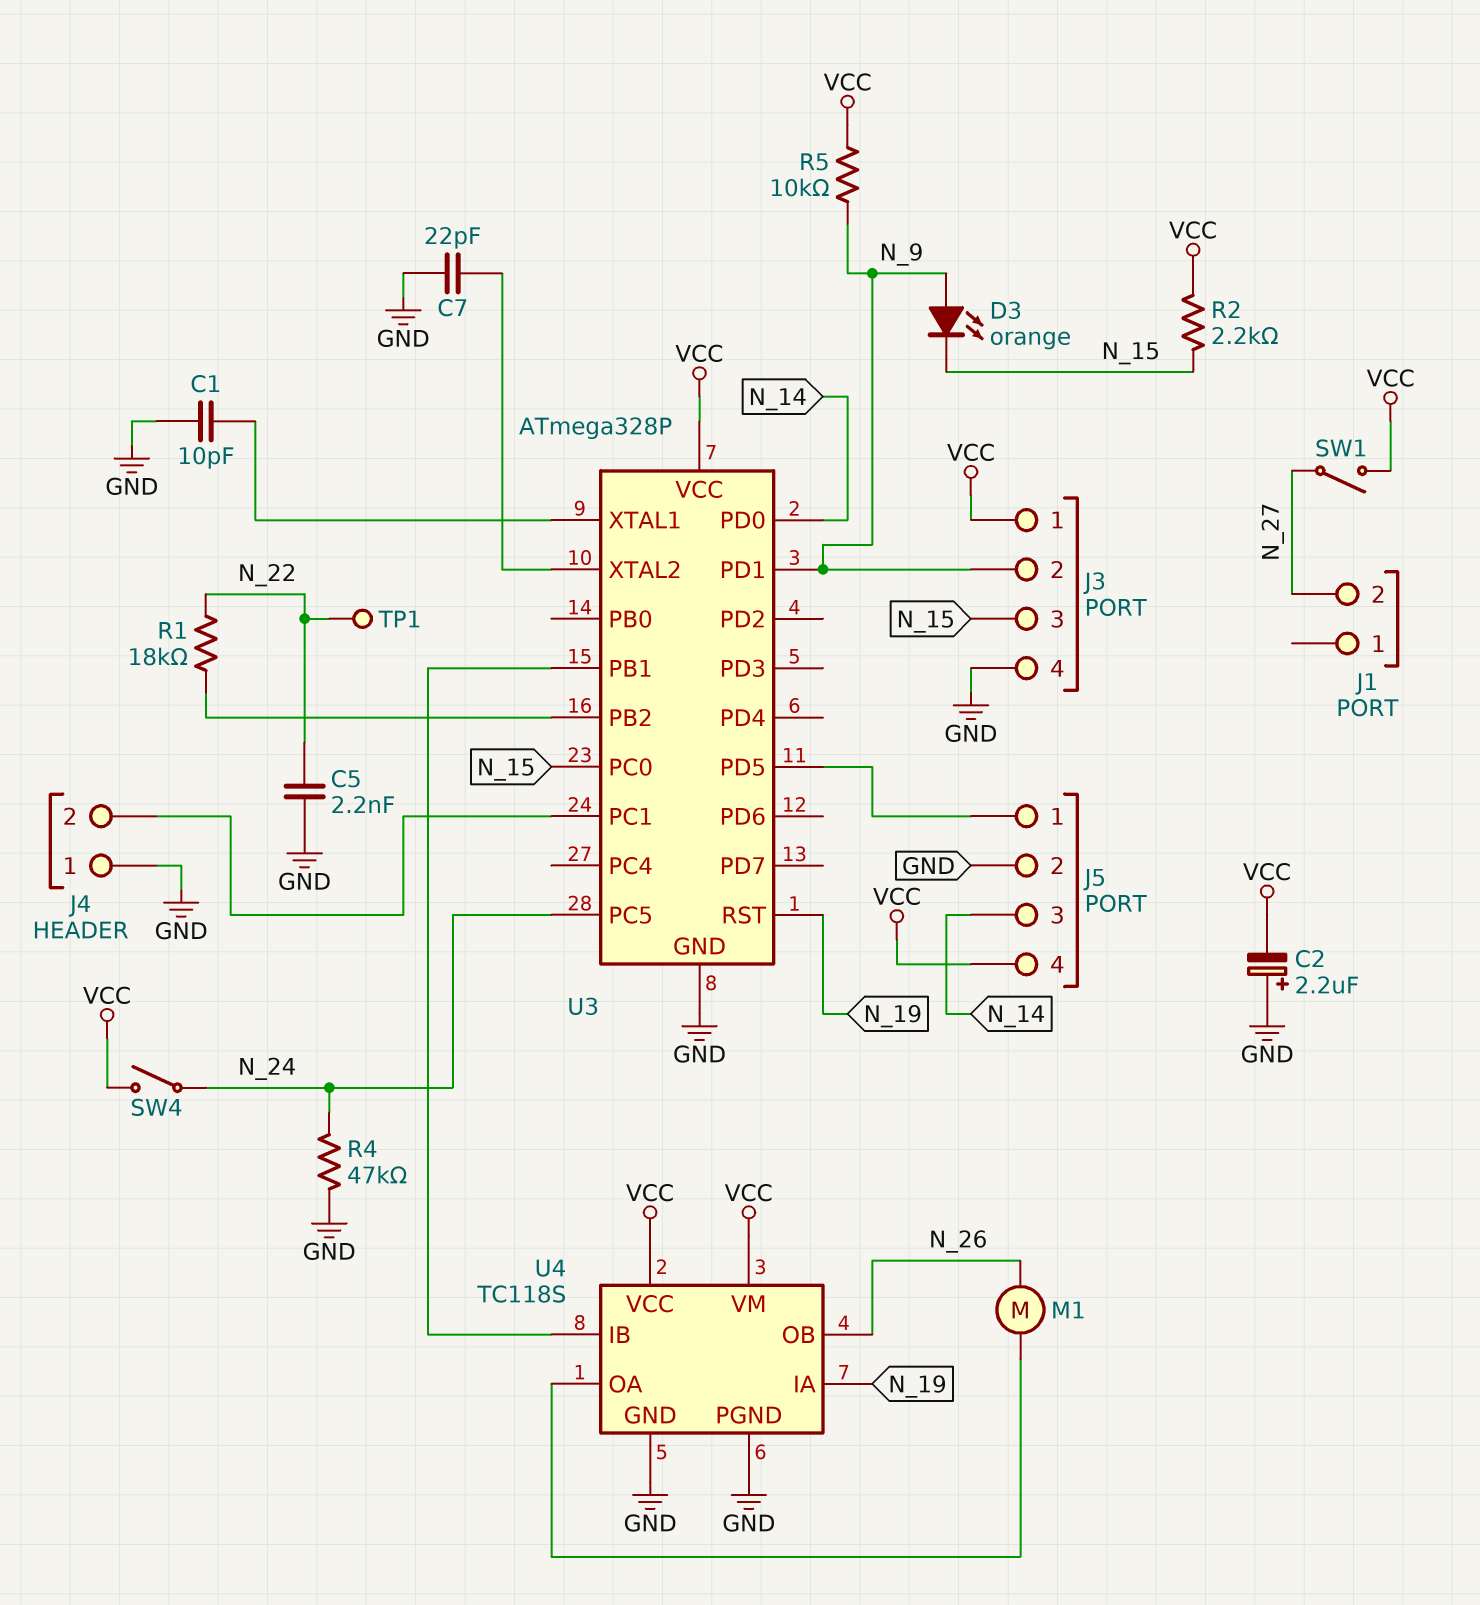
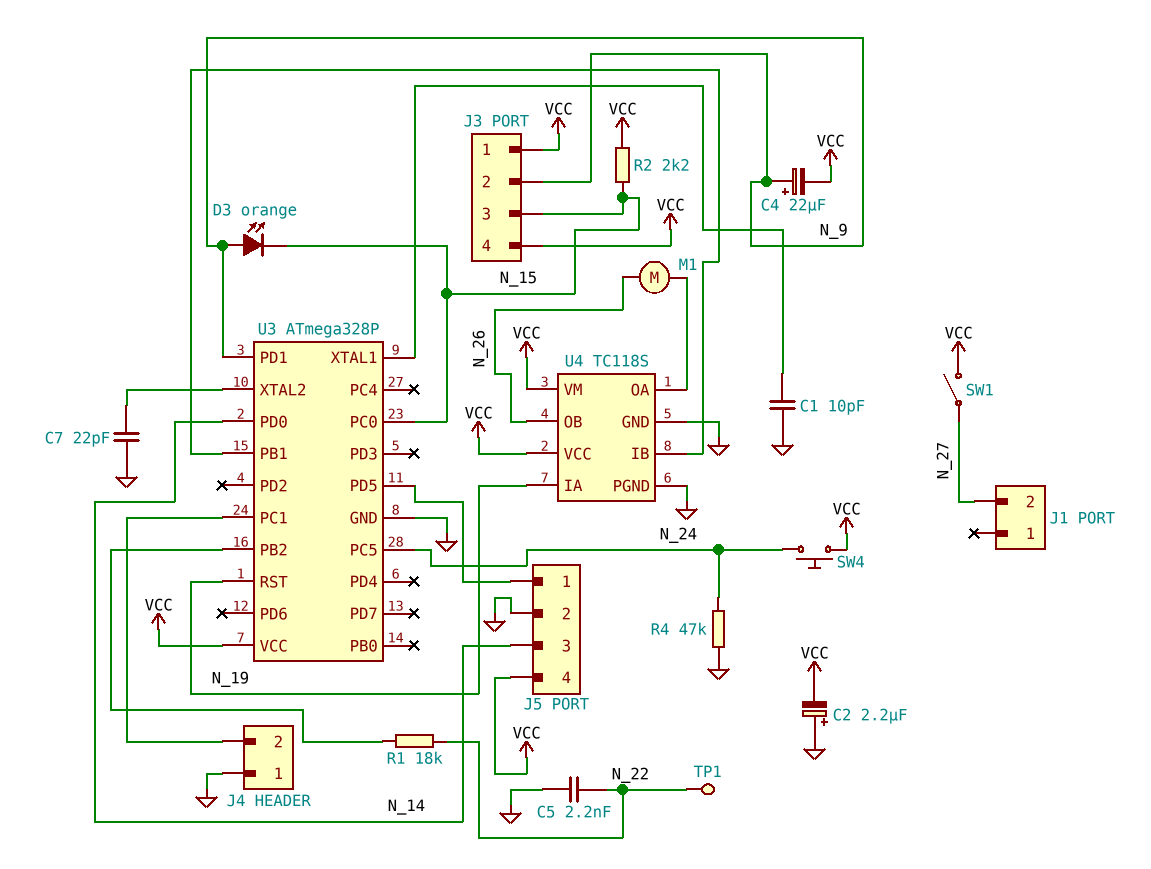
C4: none -> 22uF (plus N_9, minus VCC)
J3 pin 4: GND -> VCC
R5: 10k (N_9, VCC) -> none
SW4: switch (N_24, VCC) -> button (N_24, VCC)

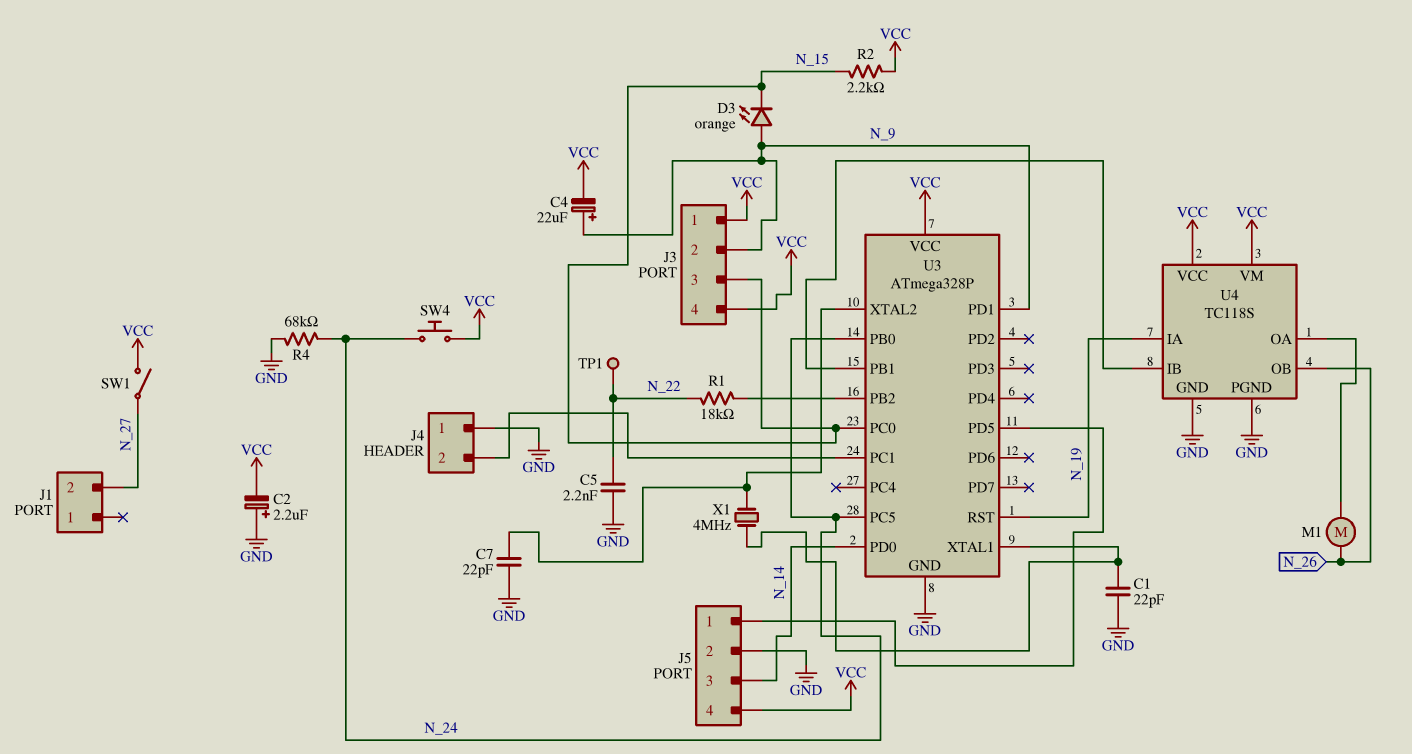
C1: 10pF (GND, U3/XTAL1) -> 22pF (GND, U3/XTAL1)
R4: 47k (GND, N_24) -> 68k (GND, N_24)
U3 pin PB0: none -> N_24
X1: none -> 4MHz (U3/XTAL1, U3/XTAL2)

